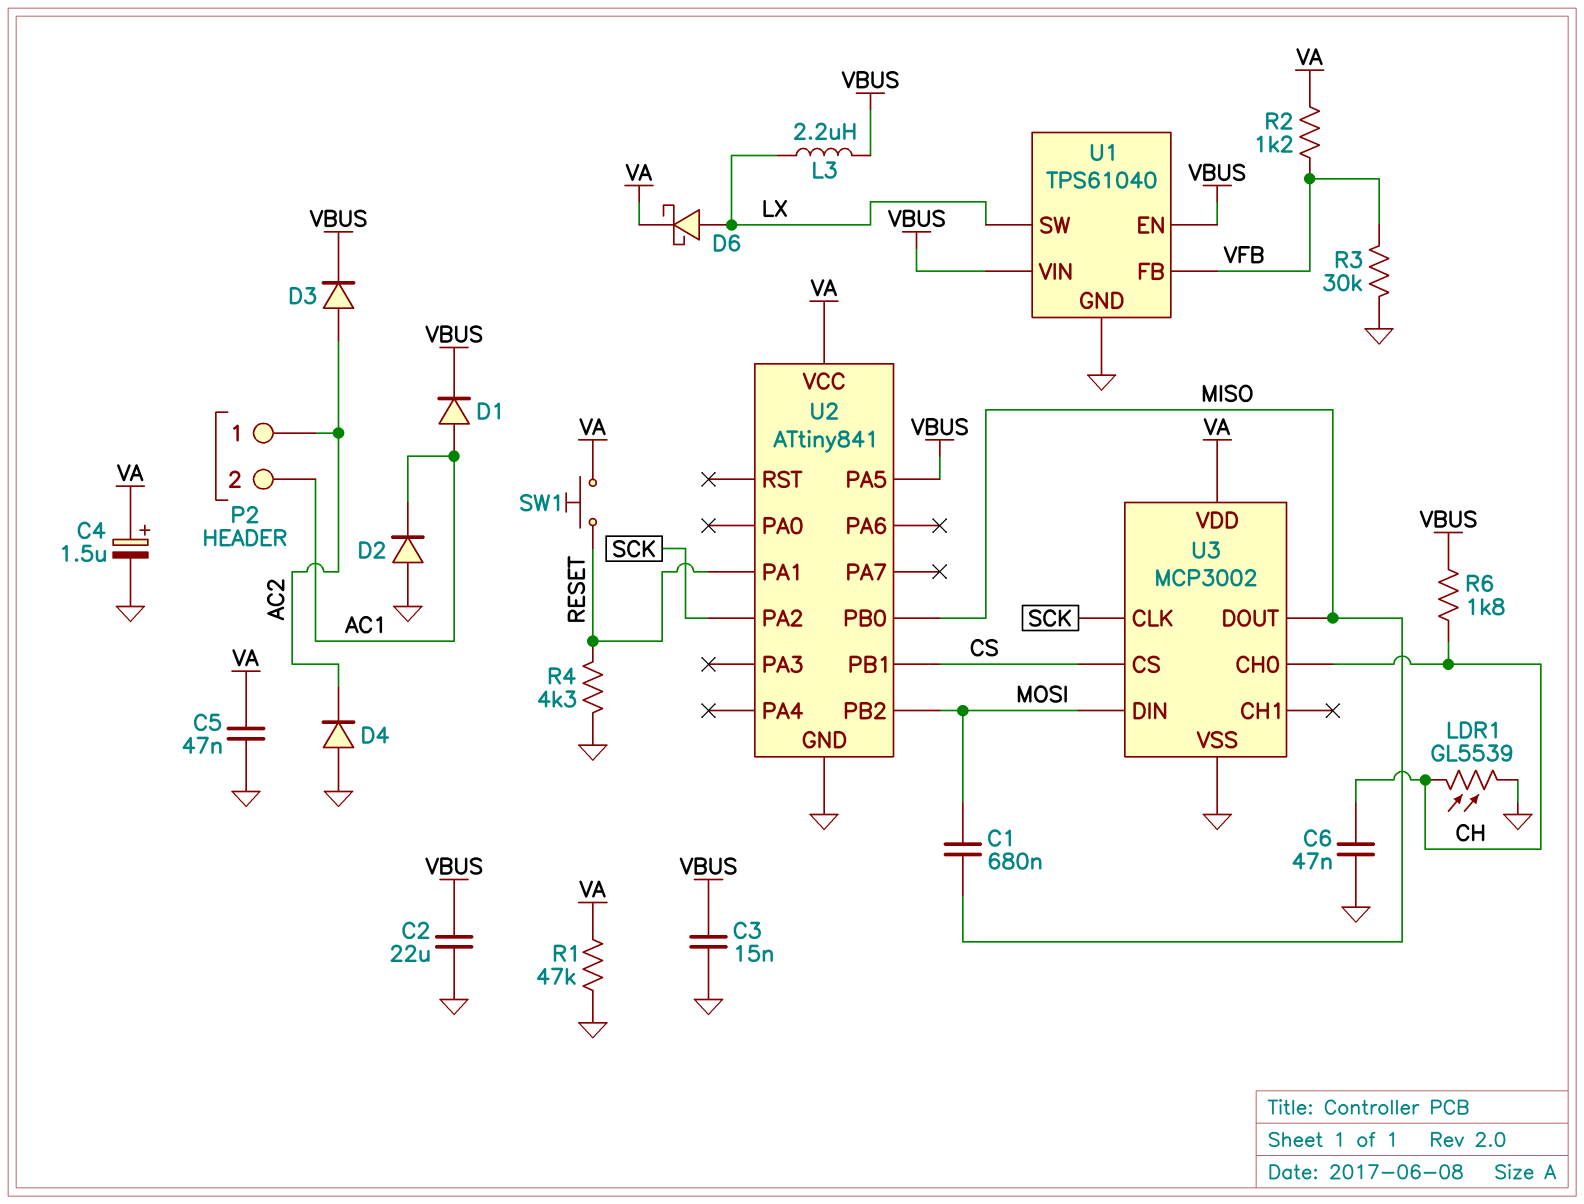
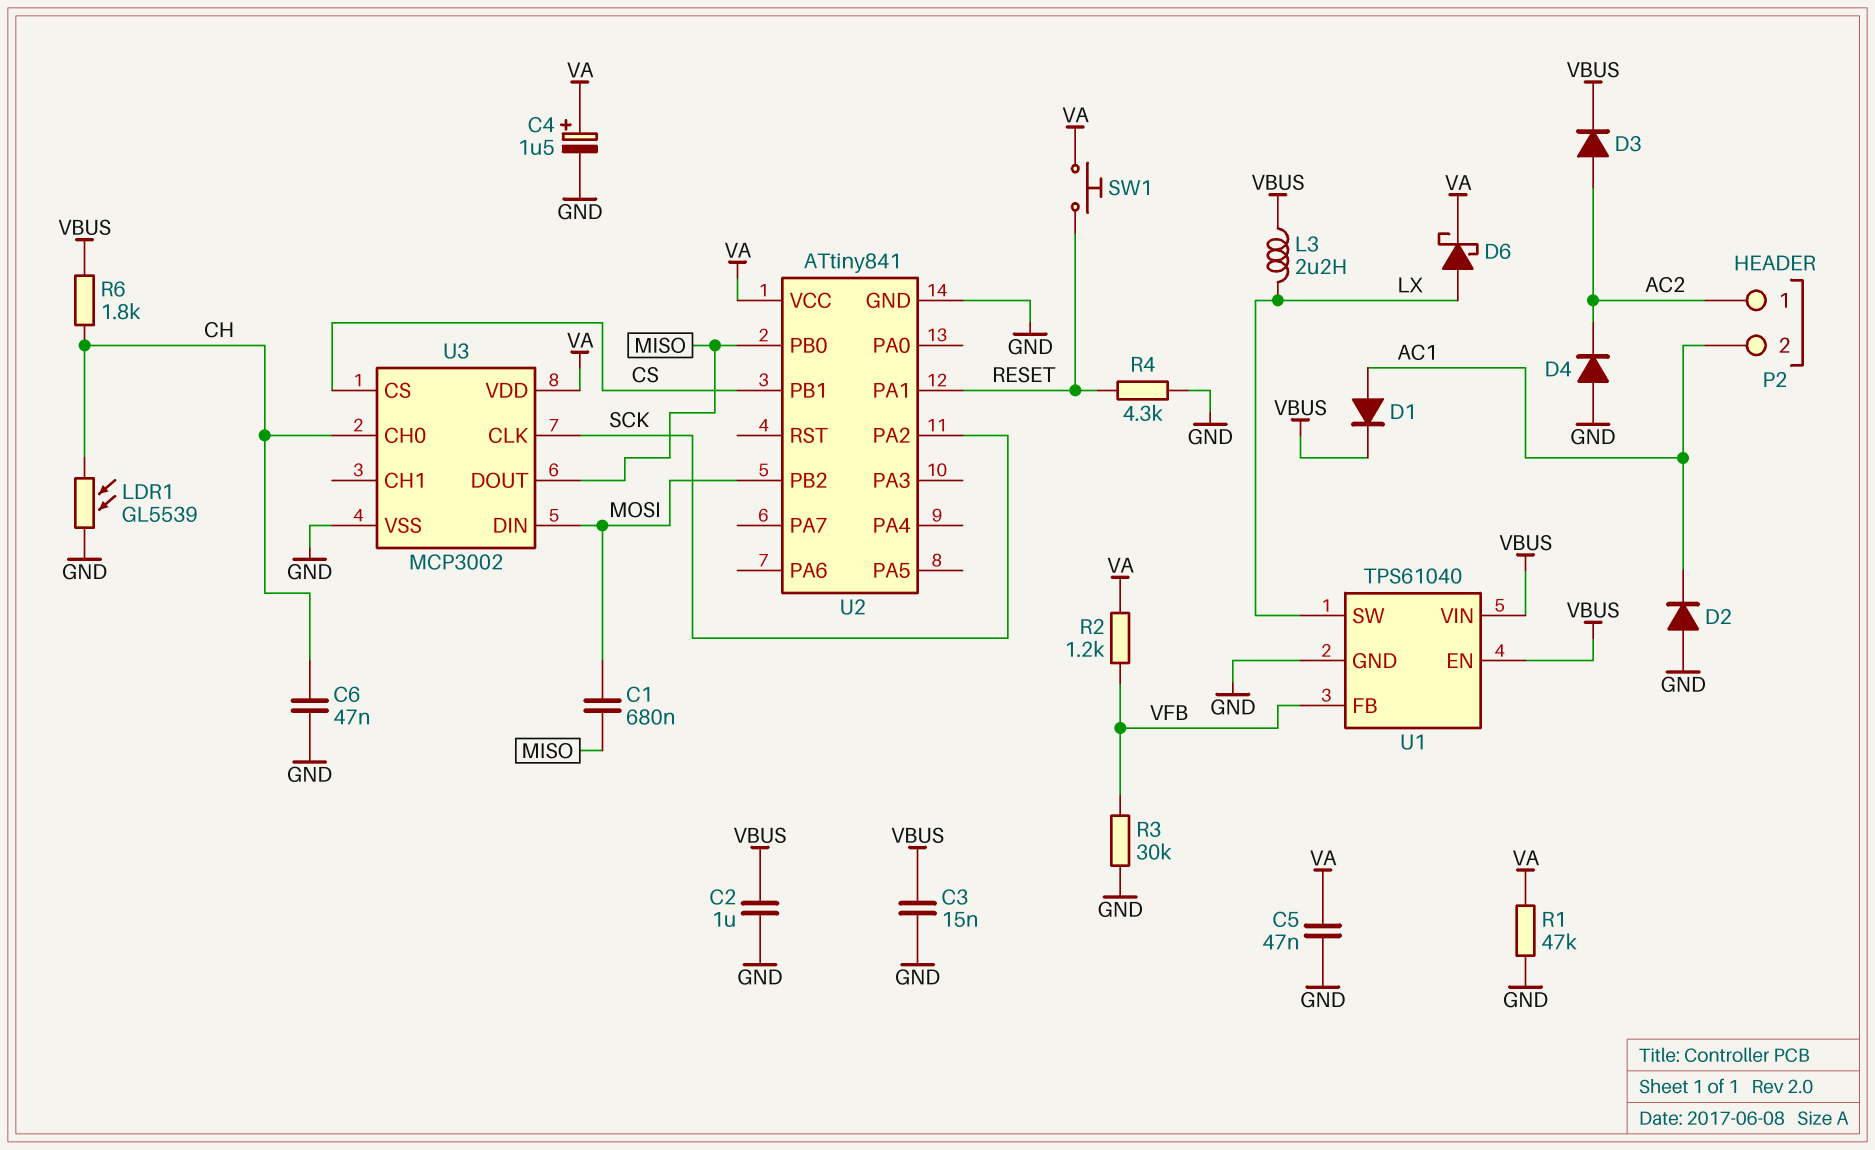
C2: 22uF (GND, VBUS) -> 1uF (GND, VBUS)
U2 pin PA5: VBUS -> none

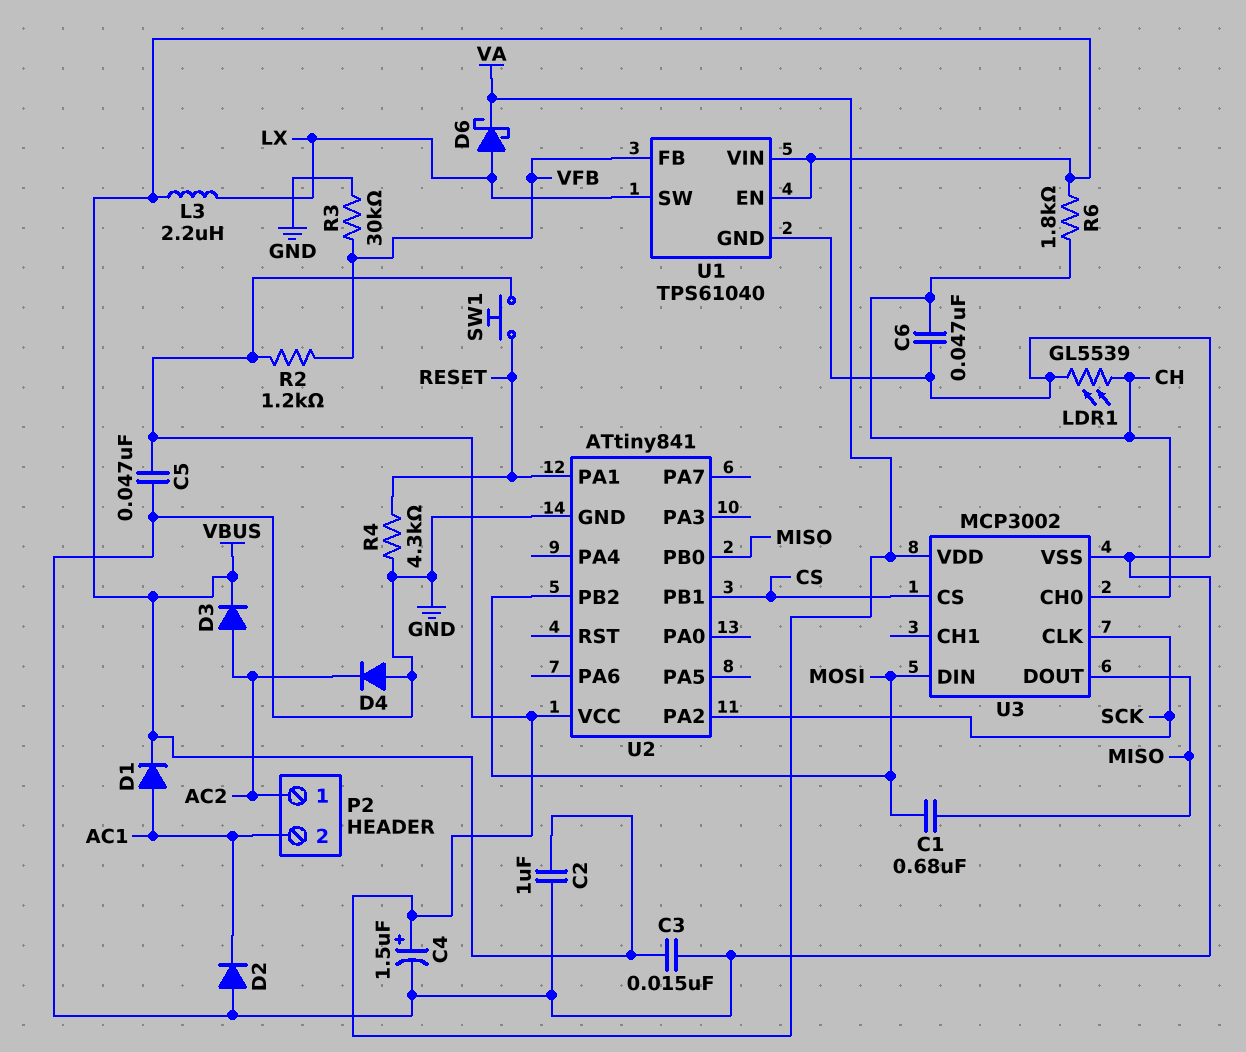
R1: 47k (GND, VA) -> none

